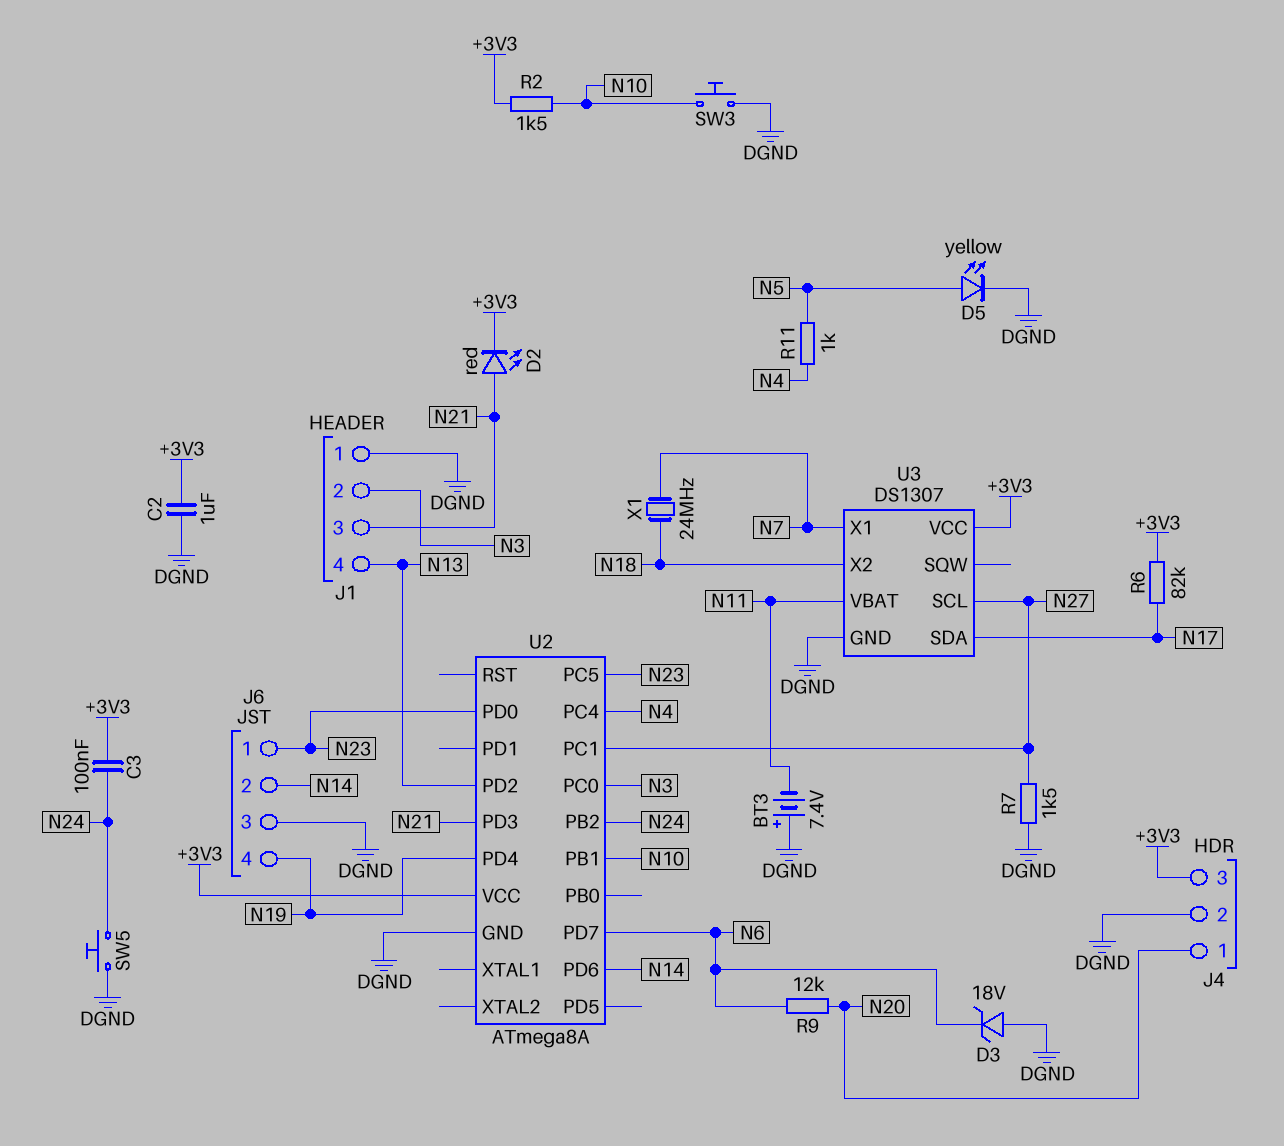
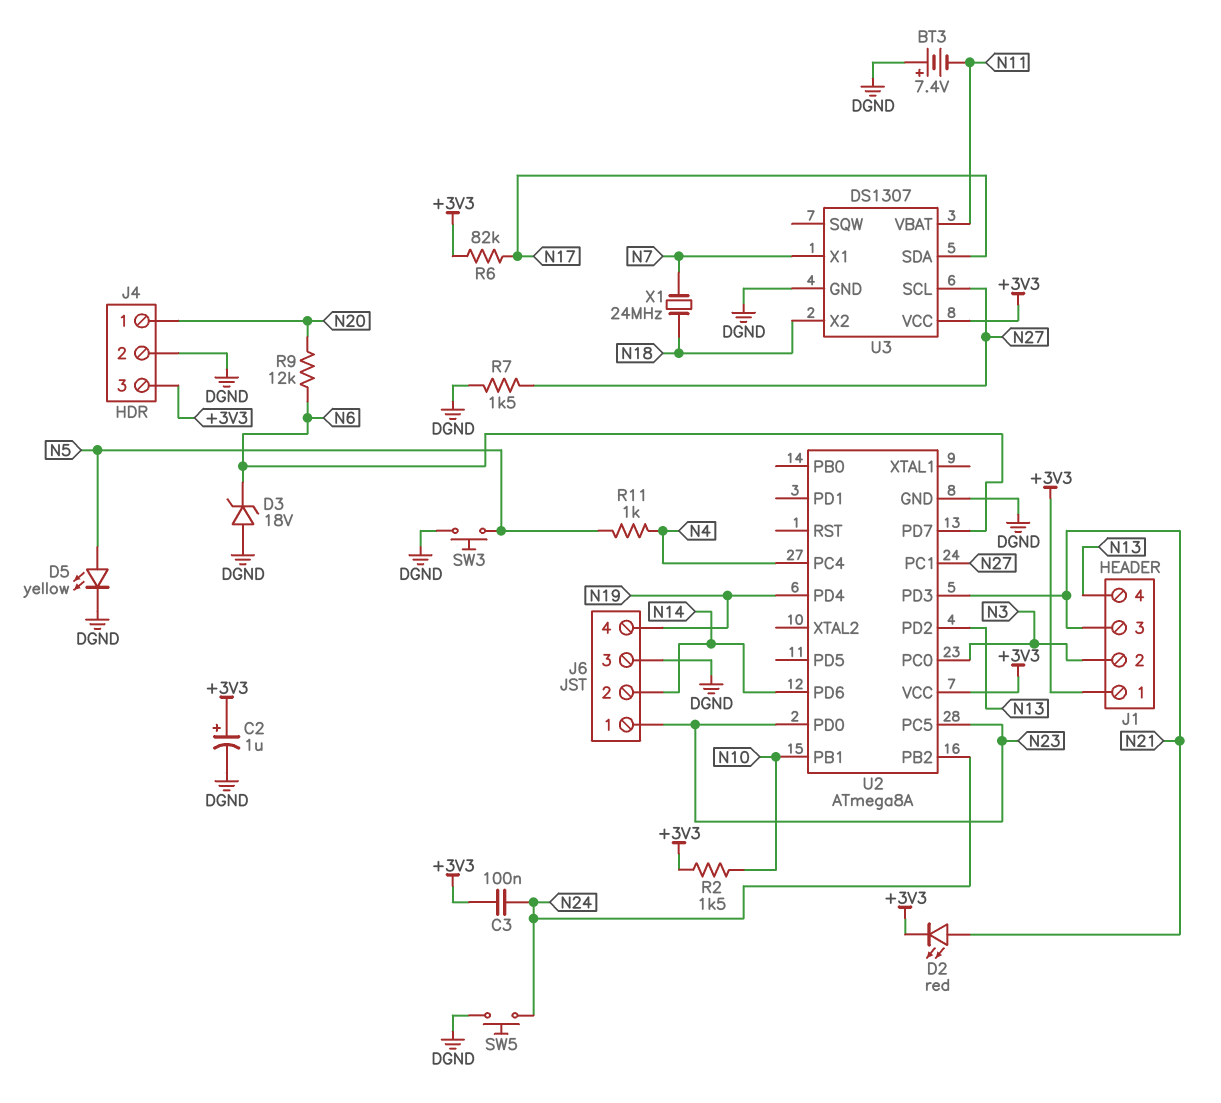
C2: 1uF (+3V3, DGND) -> 1uF (plus +3V3, minus DGND)
J1 pin 1: DGND -> +3V3
SW3: button (DGND, N10) -> button (DGND, N5)

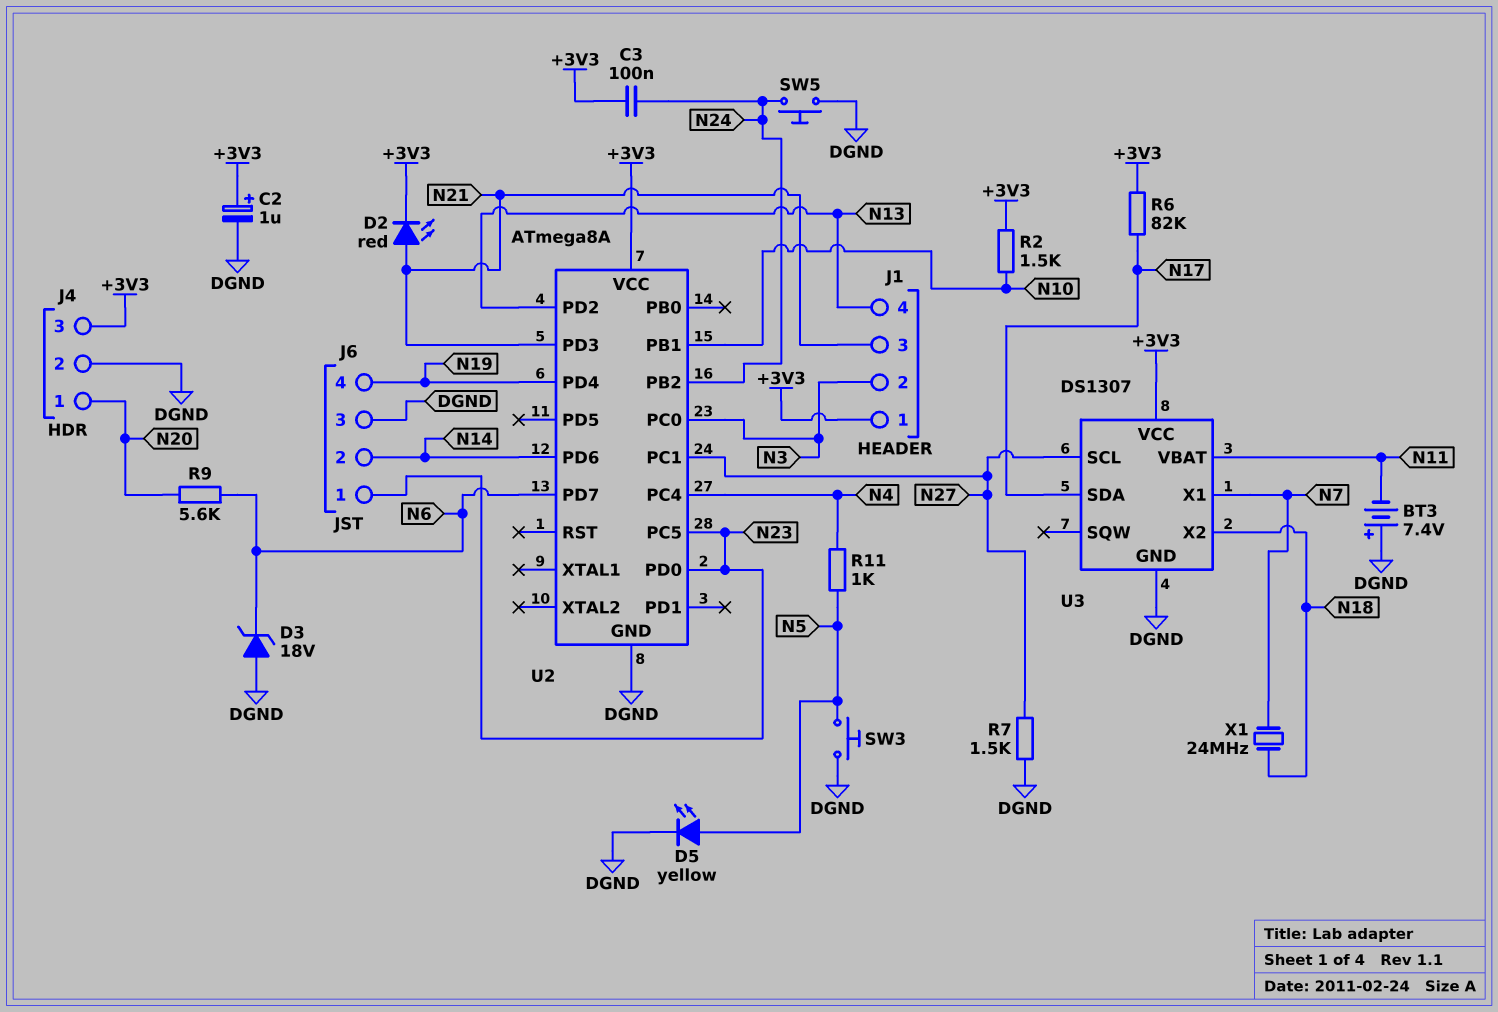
R9: 12k (N6, N20) -> 5.6k (N6, N20)

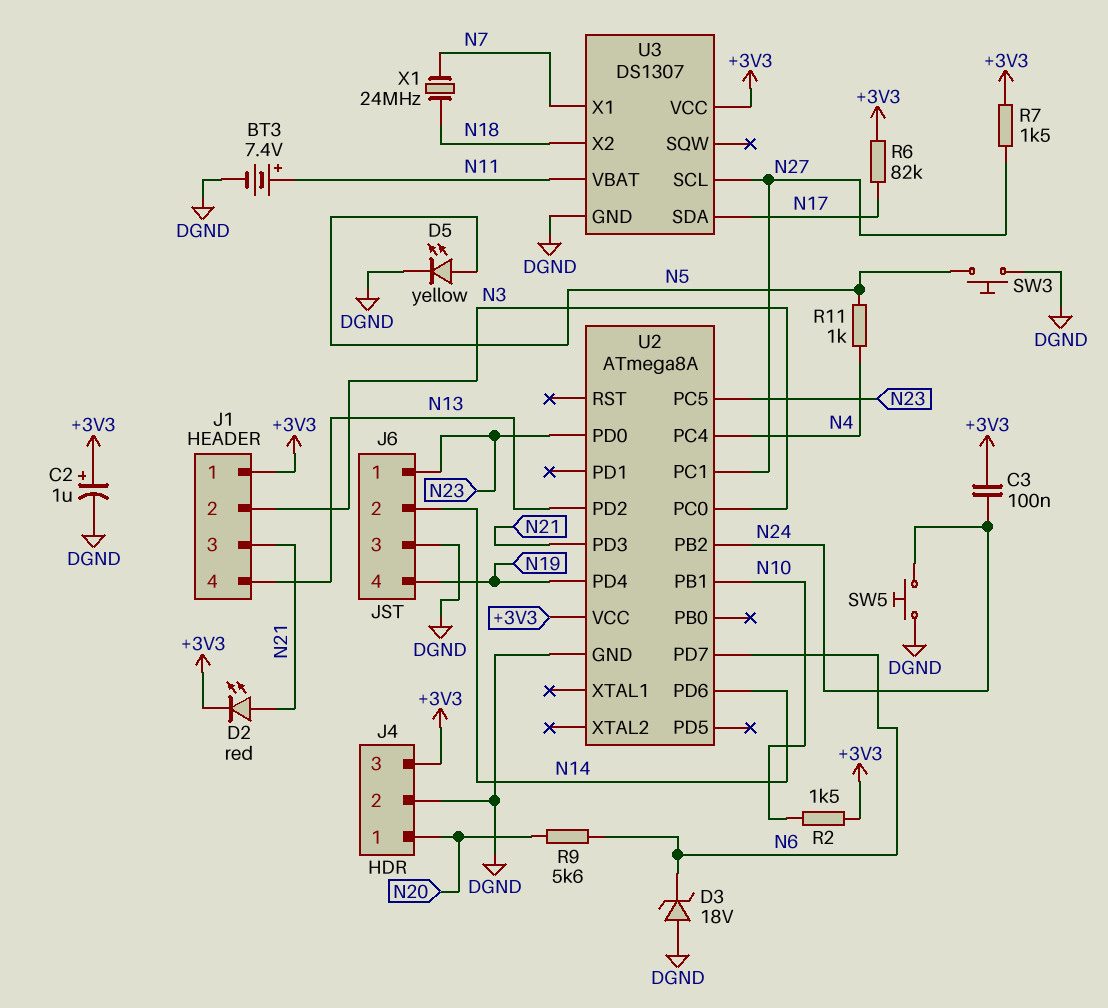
BT3: 7.4V (plus DGND, minus N11) -> 7.4V (plus N11, minus DGND)
R7: 1.5k (DGND, N27) -> 1.5k (+3V3, N27)

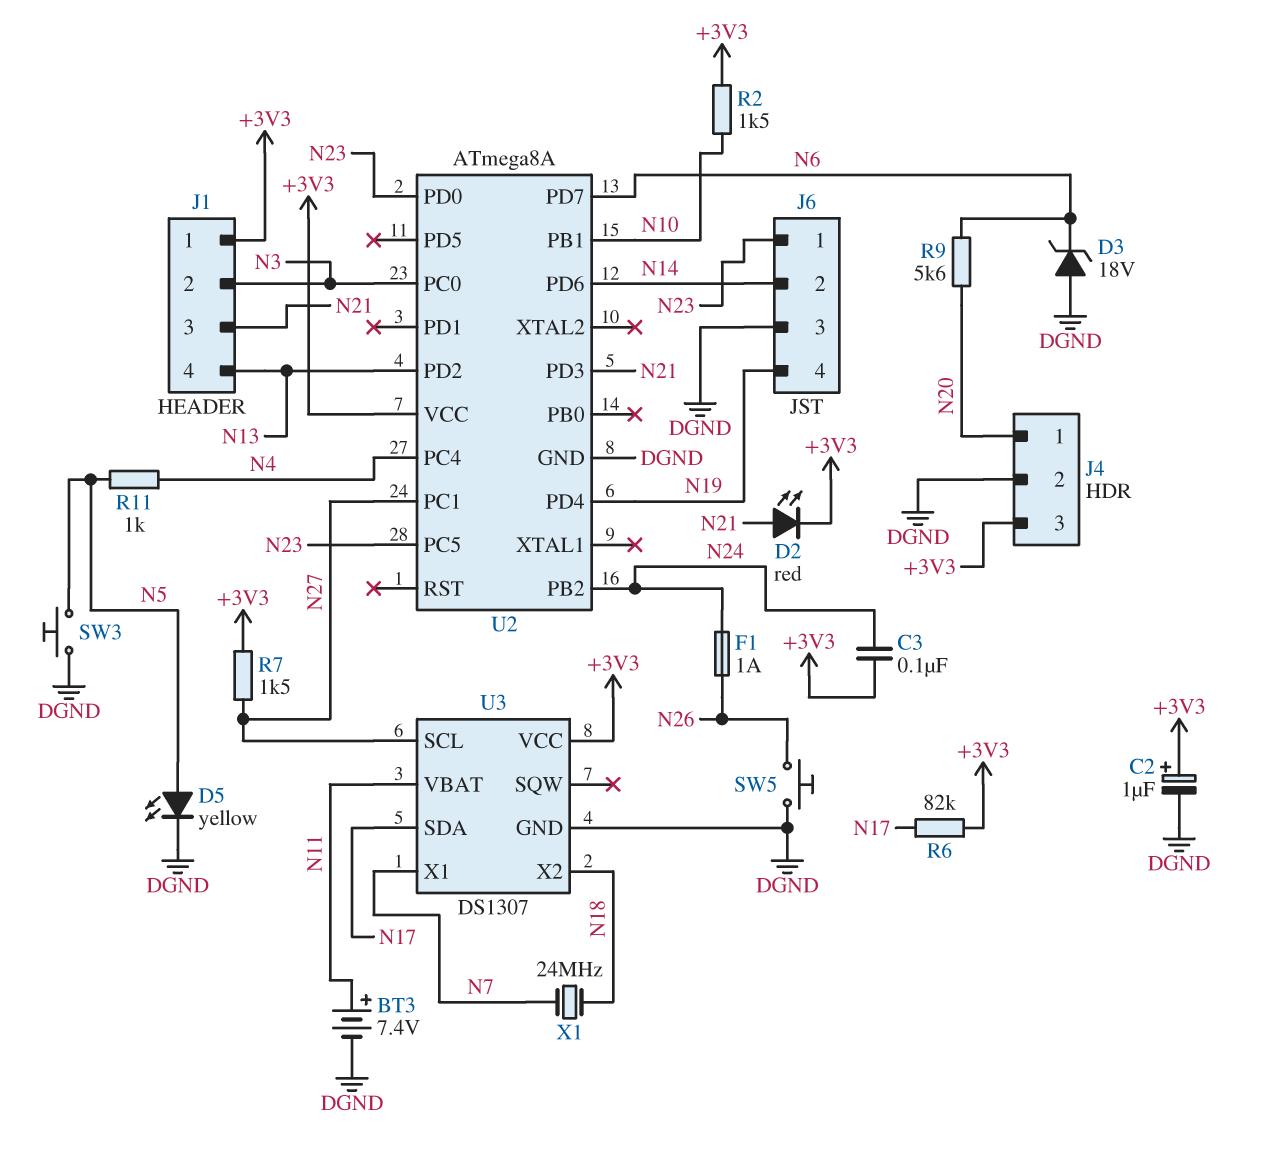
F1: none -> 1A (N24, N26)
SW5: button (DGND, N24) -> button (DGND, N26)

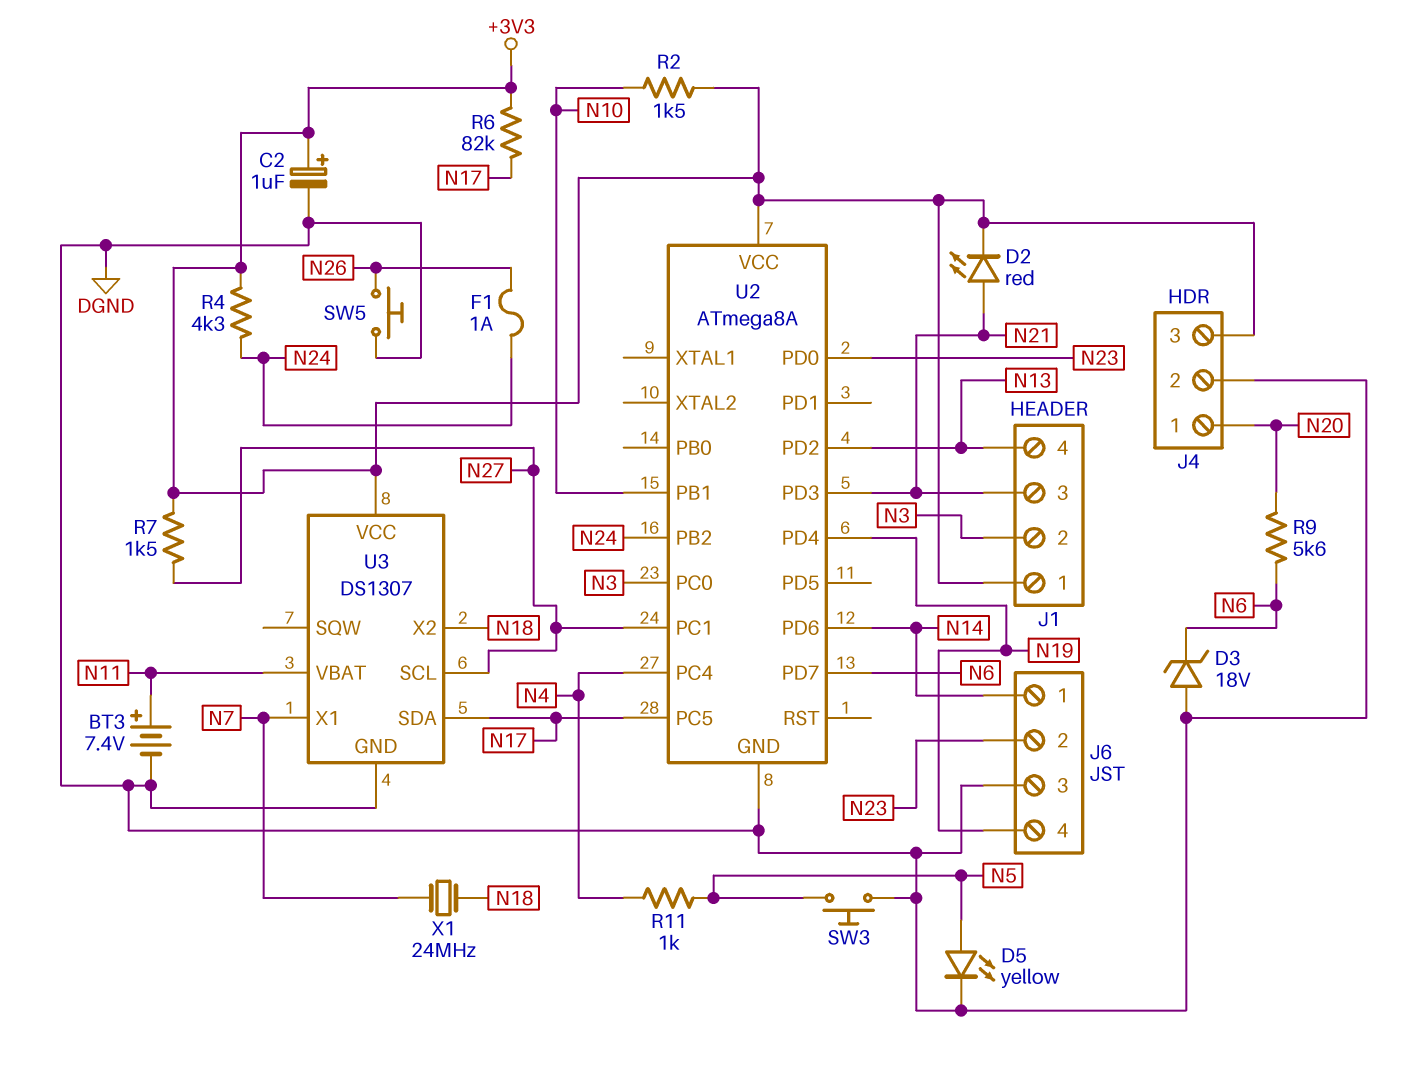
C3: 100nF (+3V3, N24) -> none
J6 pin 1: N23 -> N14
J6 pin 2: N14 -> N23
R4: none -> 4.3k (+3V3, N24)
U2 pin PC5: N23 -> N17

